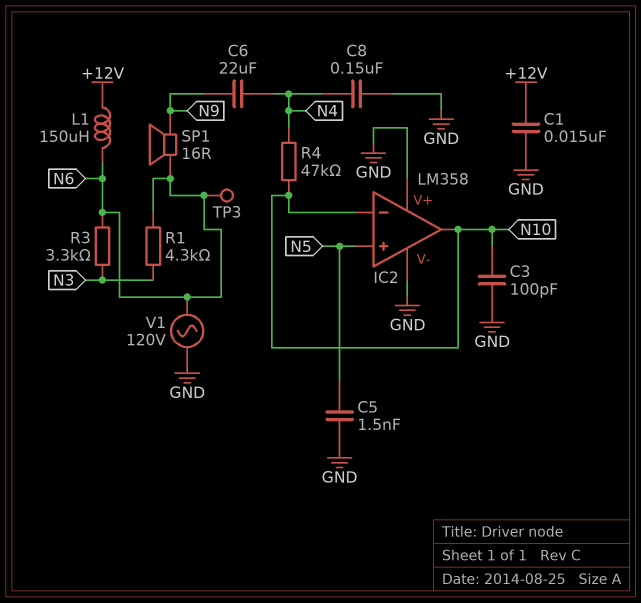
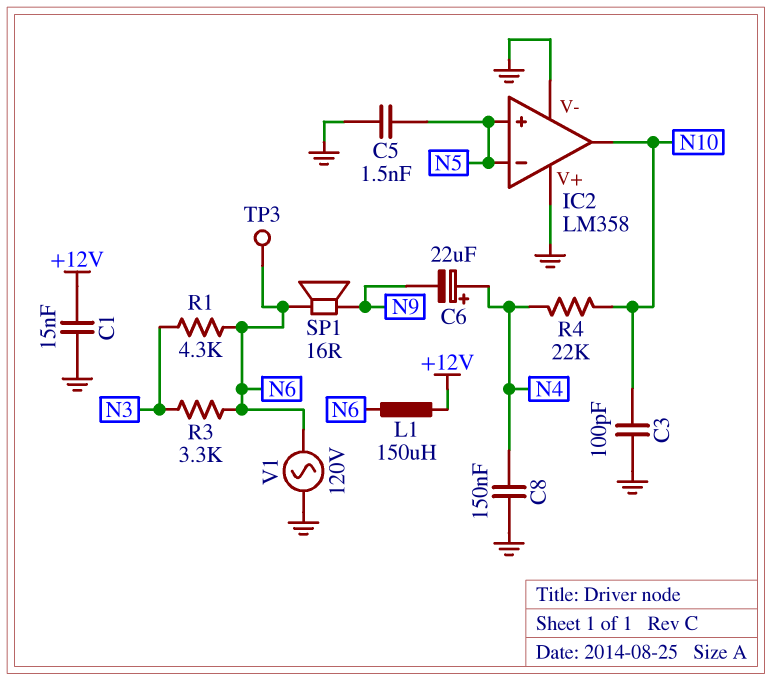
C6: 22uF (N4, N9) -> 22uF (plus N4, minus N9)
IC2 pin in-: N10 -> N5
R4: 47k (N4, N10) -> 22k (N4, N10)

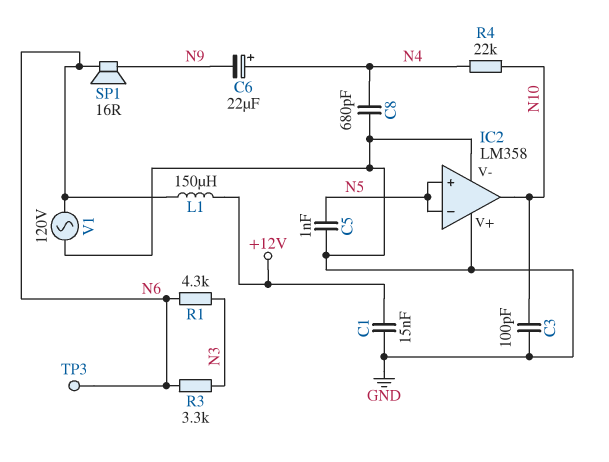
C5: 1.5nF (GND, N5) -> 1nF (GND, N5)
C8: 150nF (GND, N4) -> 680pF (GND, N4)

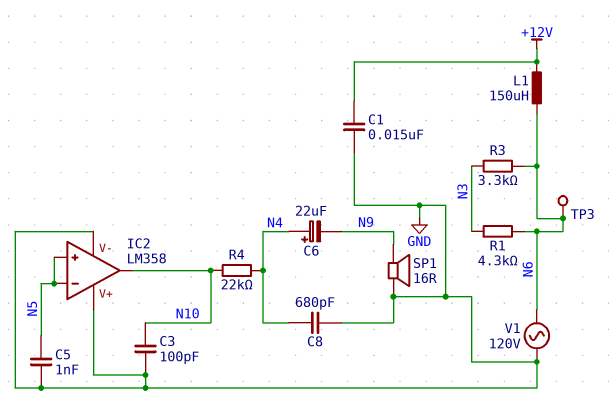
SP1: speaker 16R (N6, N9) -> speaker 16R (GND, N9)

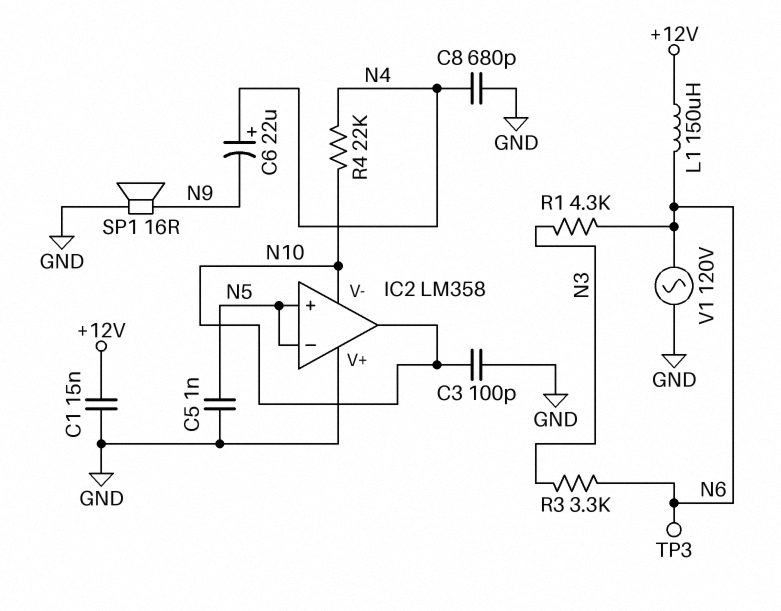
IC2 pin V-: GND -> N10

